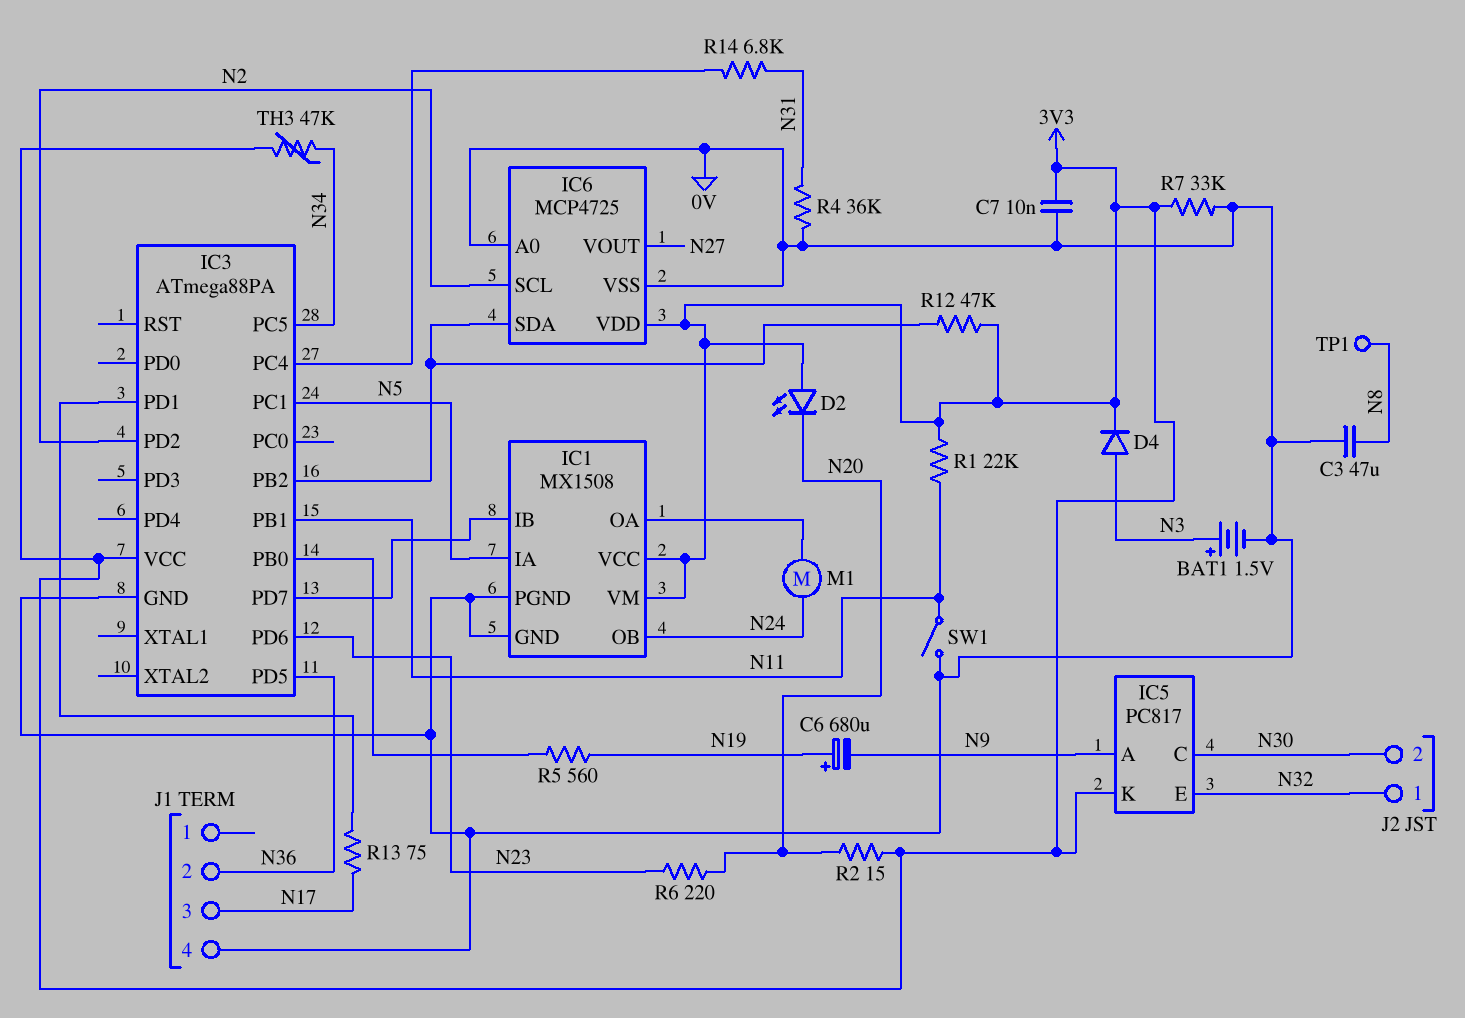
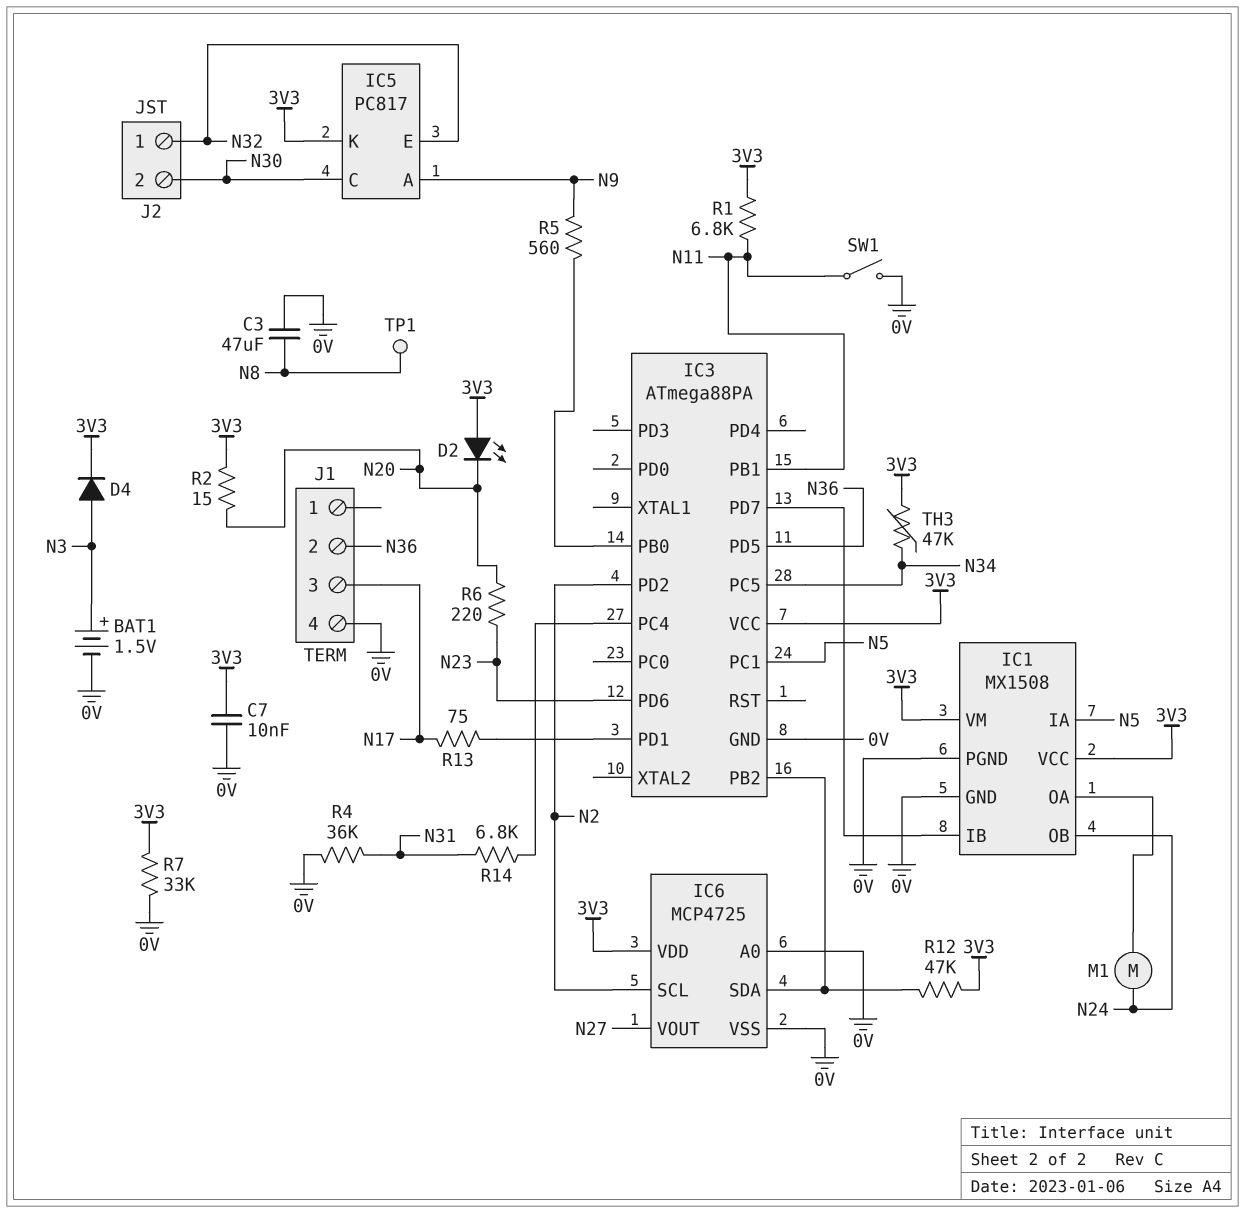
C6: 680uF (plus N19, minus N9) -> none
R1: 22k (3V3, N11) -> 6.8k (3V3, N11)
R5: 560 (IC3/PB0, N19) -> 560 (IC3/PB0, N9)

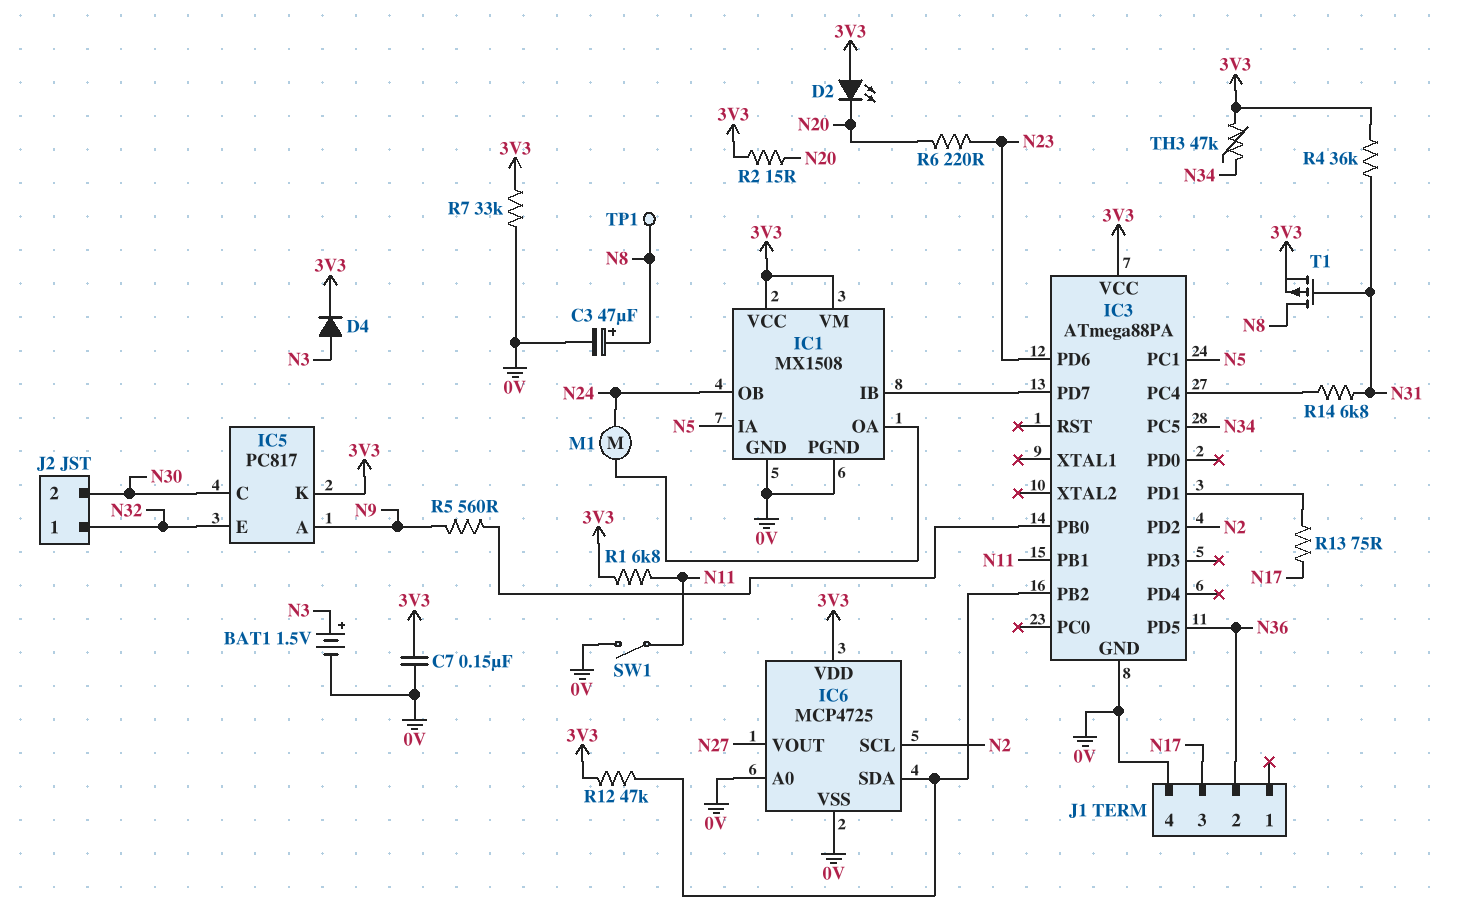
C3: 47uF (0V, N8) -> 47uF (plus N8, minus 0V)
C7: 10nF (0V, 3V3) -> 150nF (0V, 3V3)
R4: 36k (0V, N31) -> 36k (3V3, N31)
T1: none -> PMOS (G N31, D N8, S 3V3)

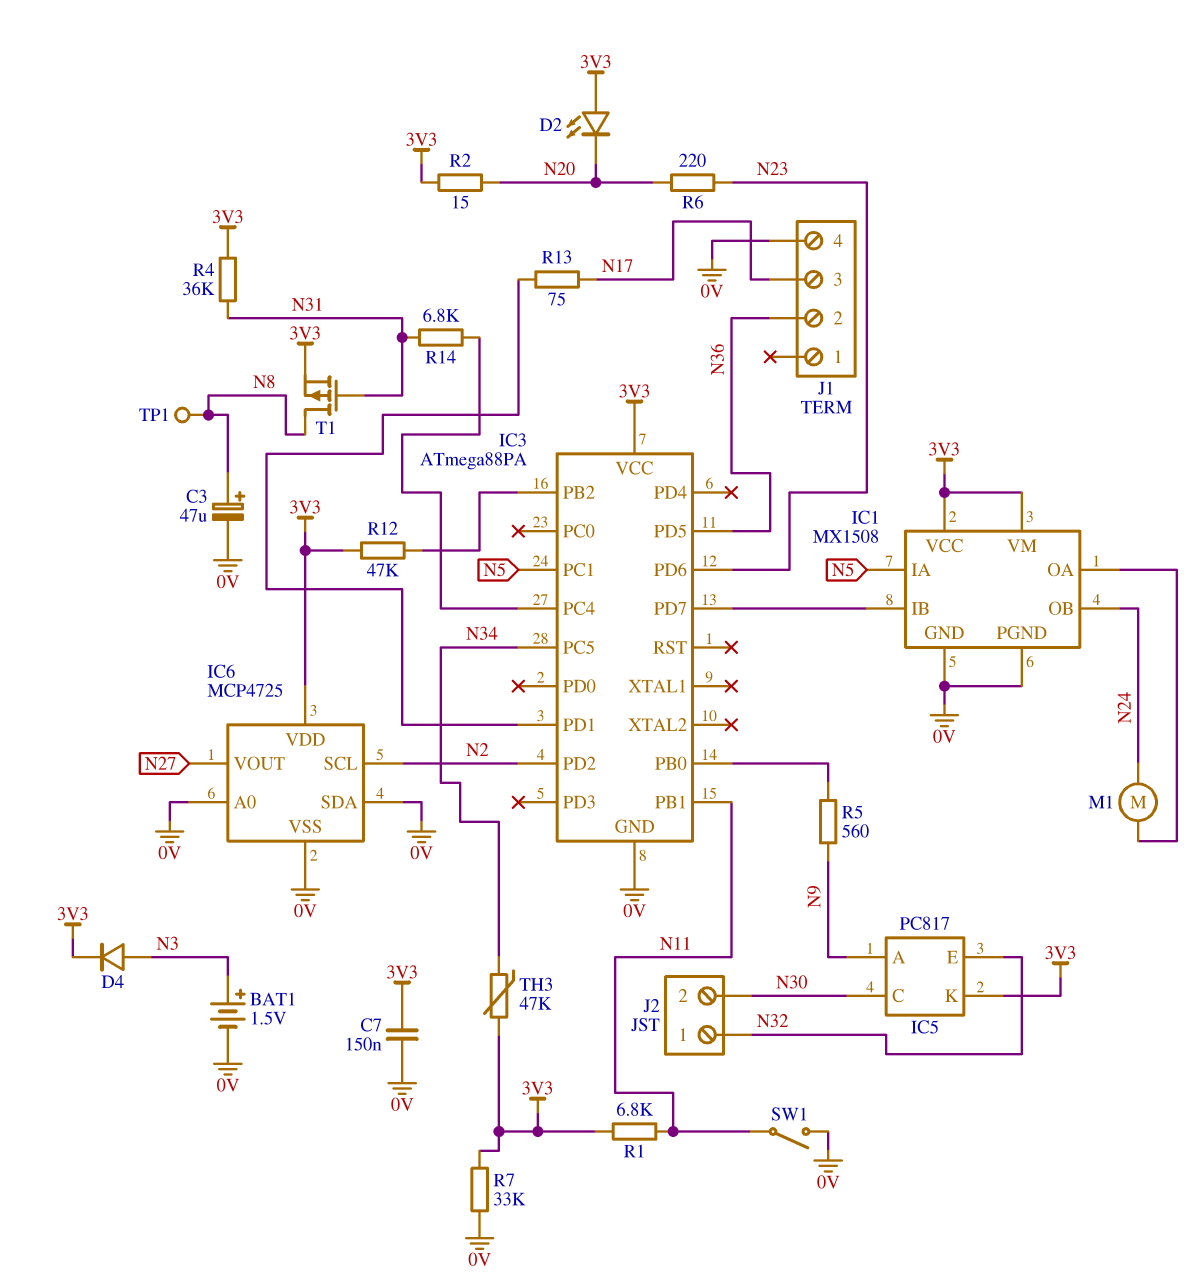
IC6 pin SDA: IC3/PB2 -> 0V

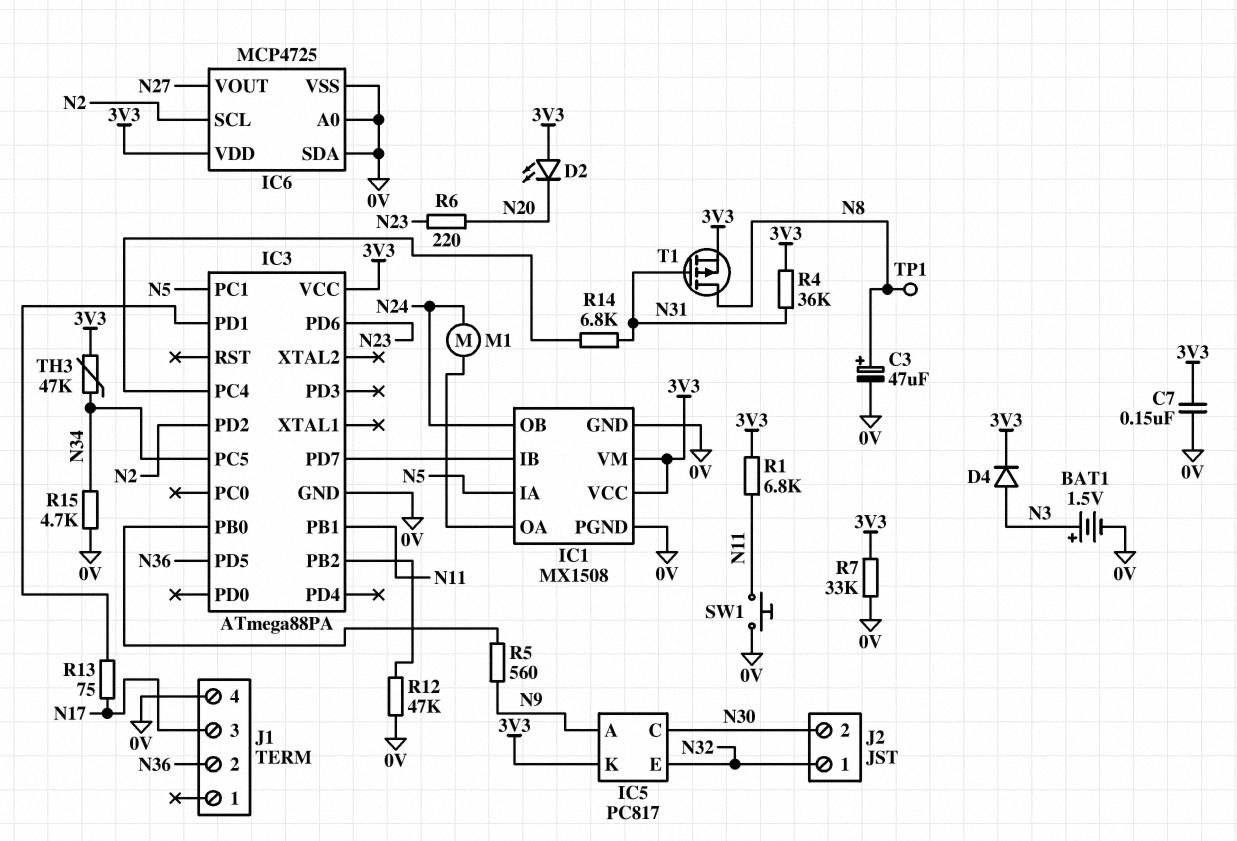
R2: 15 (3V3, N20) -> none
R12: 47k (3V3, IC3/PB2) -> 47k (0V, IC3/PB2)
R15: none -> 4.7k (0V, N34)
SW1: switch (0V, N11) -> button (0V, N11)

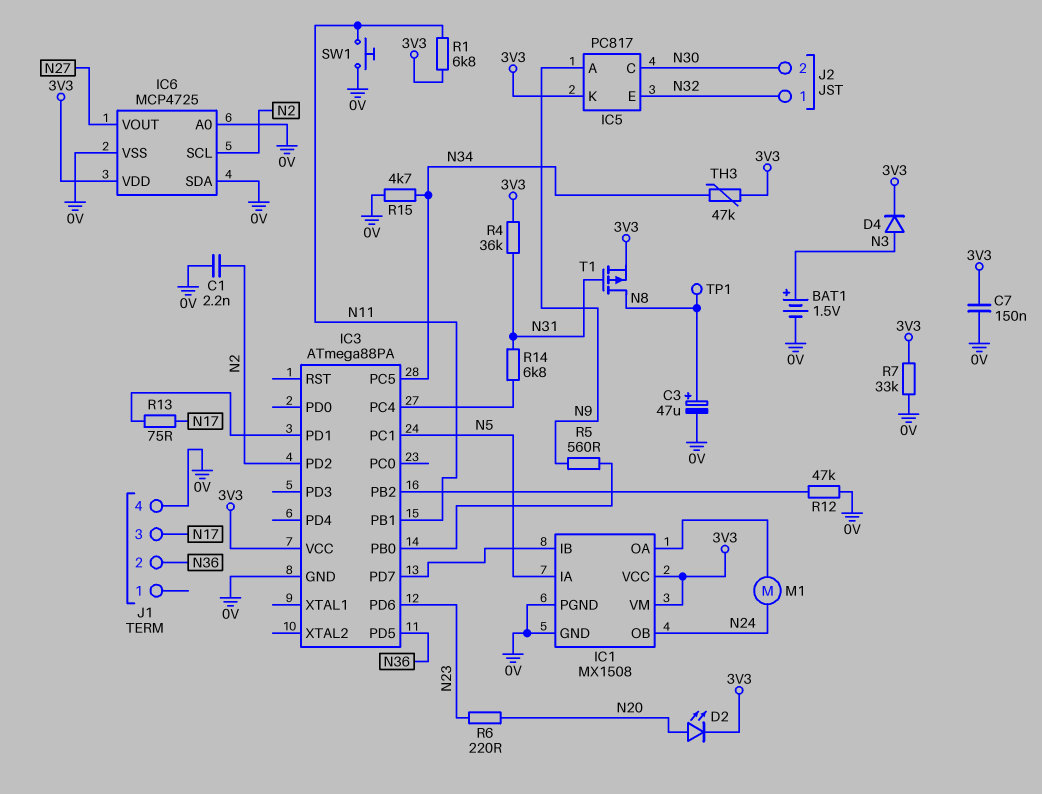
C1: none -> 2.2nF (0V, N2)
D2: LED (A 3V3, K N20) -> LED (A N20, K 3V3)

